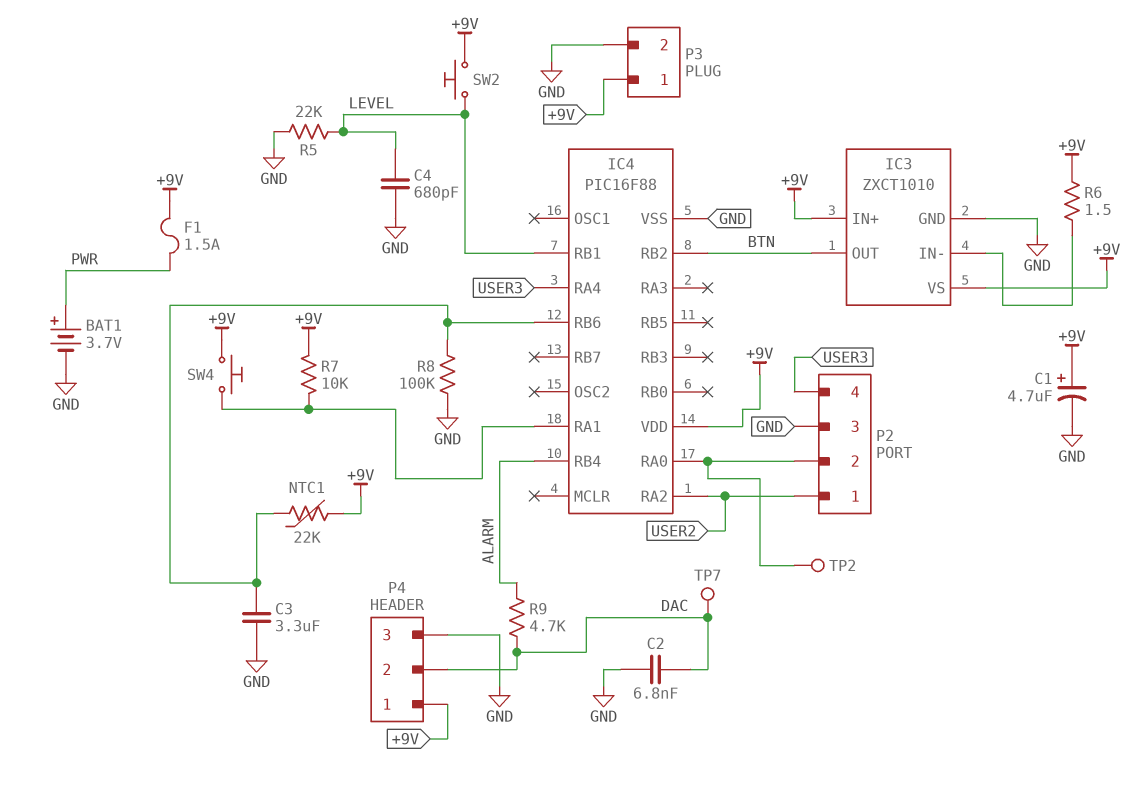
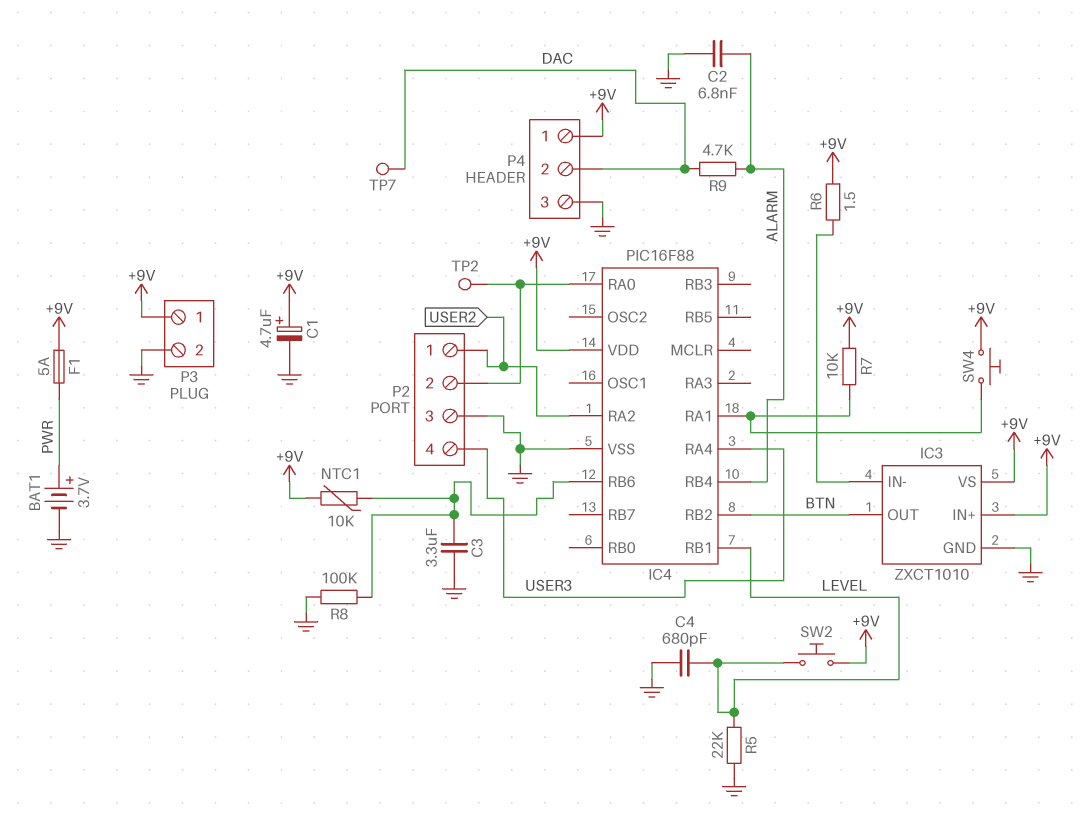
C2: 6.8nF (DAC, GND) -> 6.8nF (ALARM, GND)
F1: 1.5A (+9V, PWR) -> 5A (+9V, PWR)
NTC1: 22k (+9V, IC4/RB6) -> 10k (+9V, IC4/RB6)

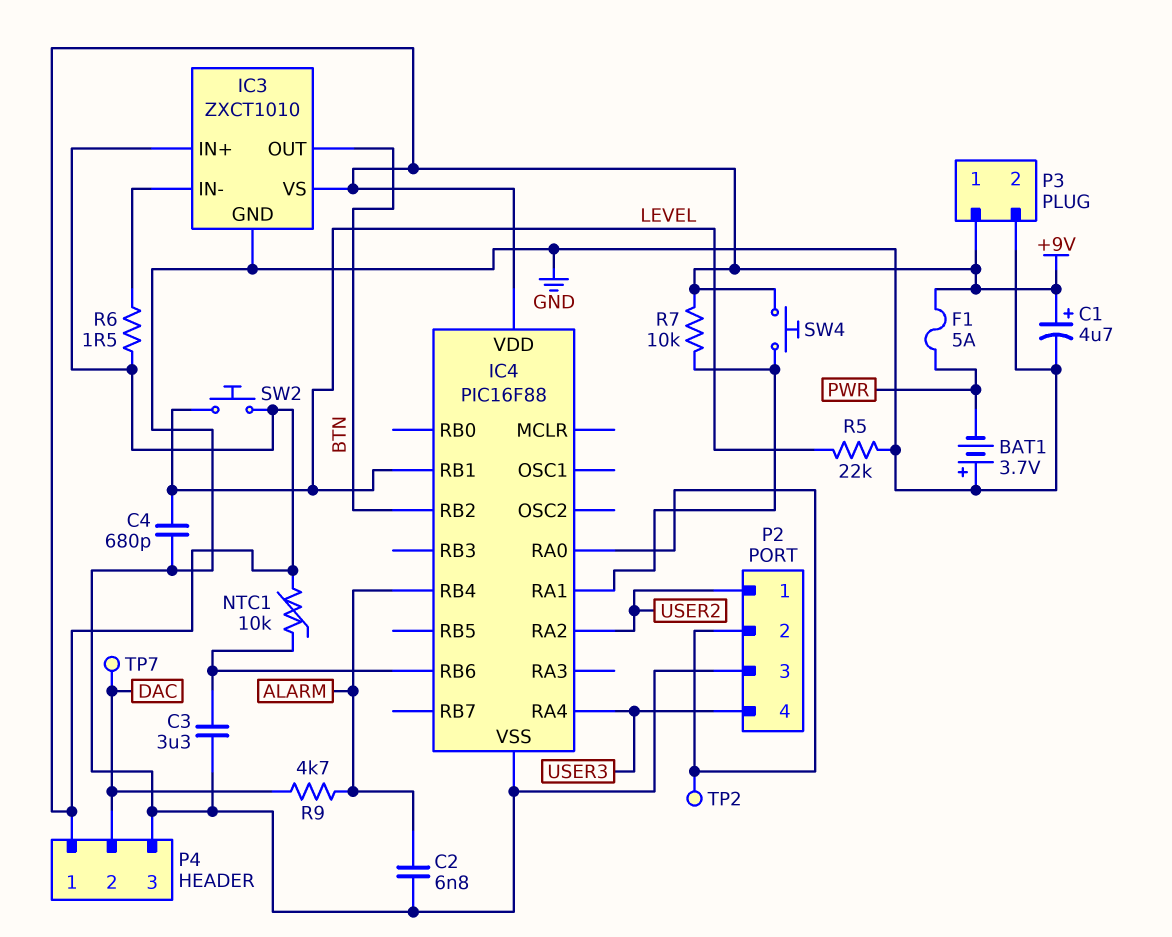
BAT1: 3.7V (plus PWR, minus GND) -> 3.7V (plus GND, minus PWR)
R8: 100k (GND, IC4/RB6) -> none

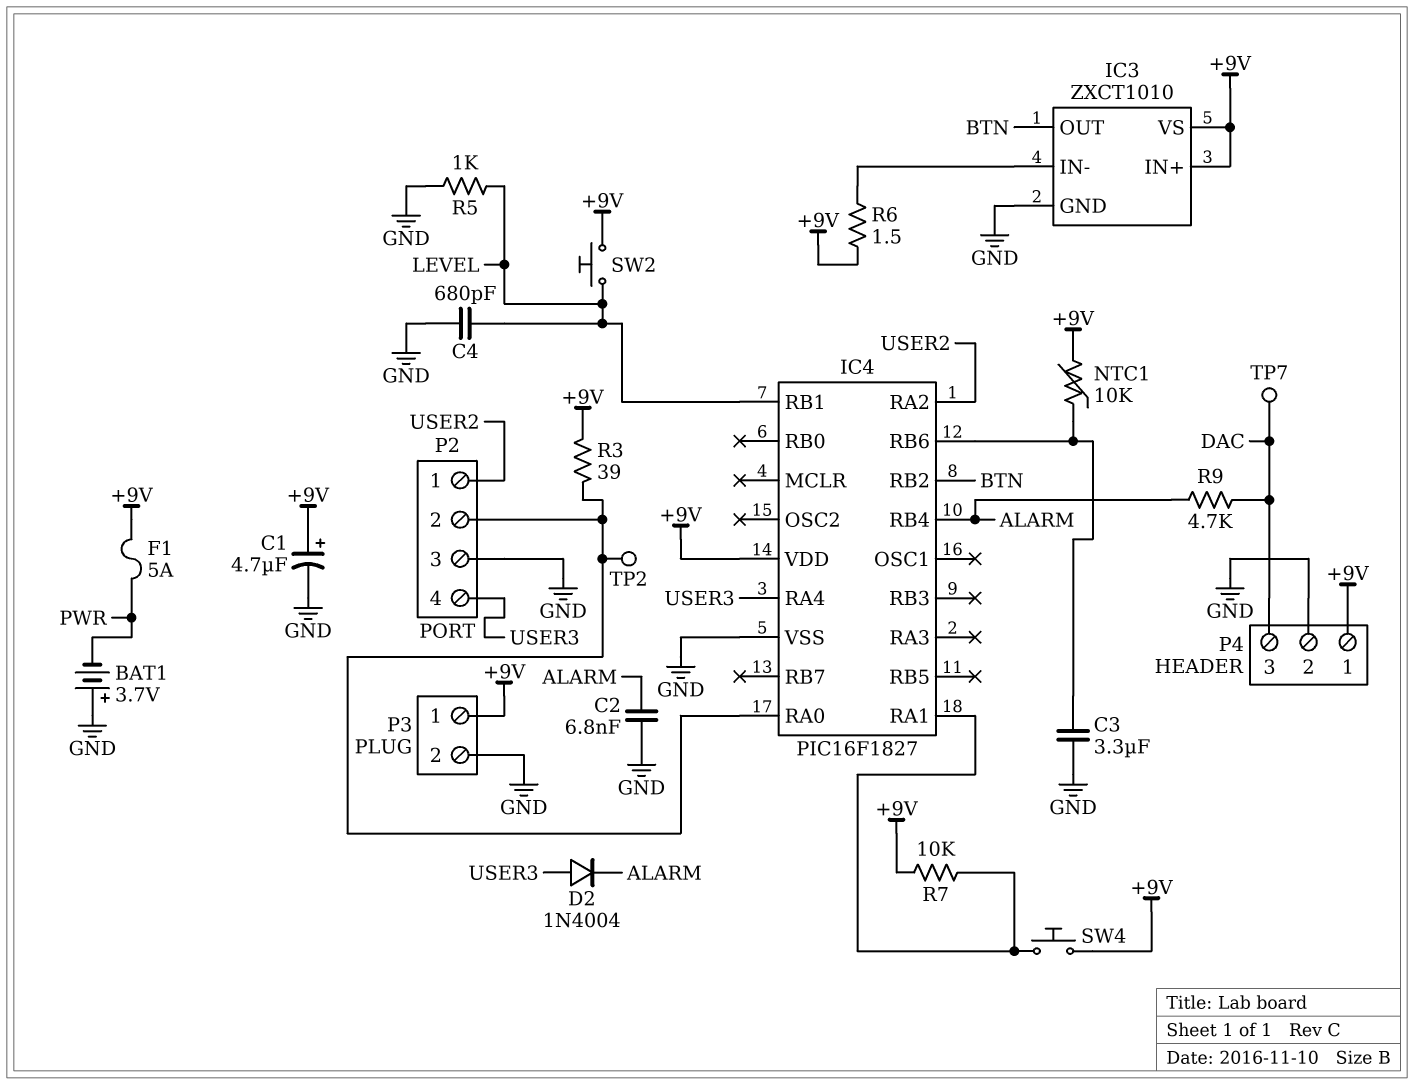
D2: none -> diode 1N4004 (A USER3, K ALARM)
IC4: PIC16F88 -> PIC16F1827
P4 pin 2: DAC -> GND
P4 pin 3: GND -> DAC
R3: none -> 39 (+9V, IC4/RA0)
R5: 22k (GND, LEVEL) -> 1k (GND, LEVEL)

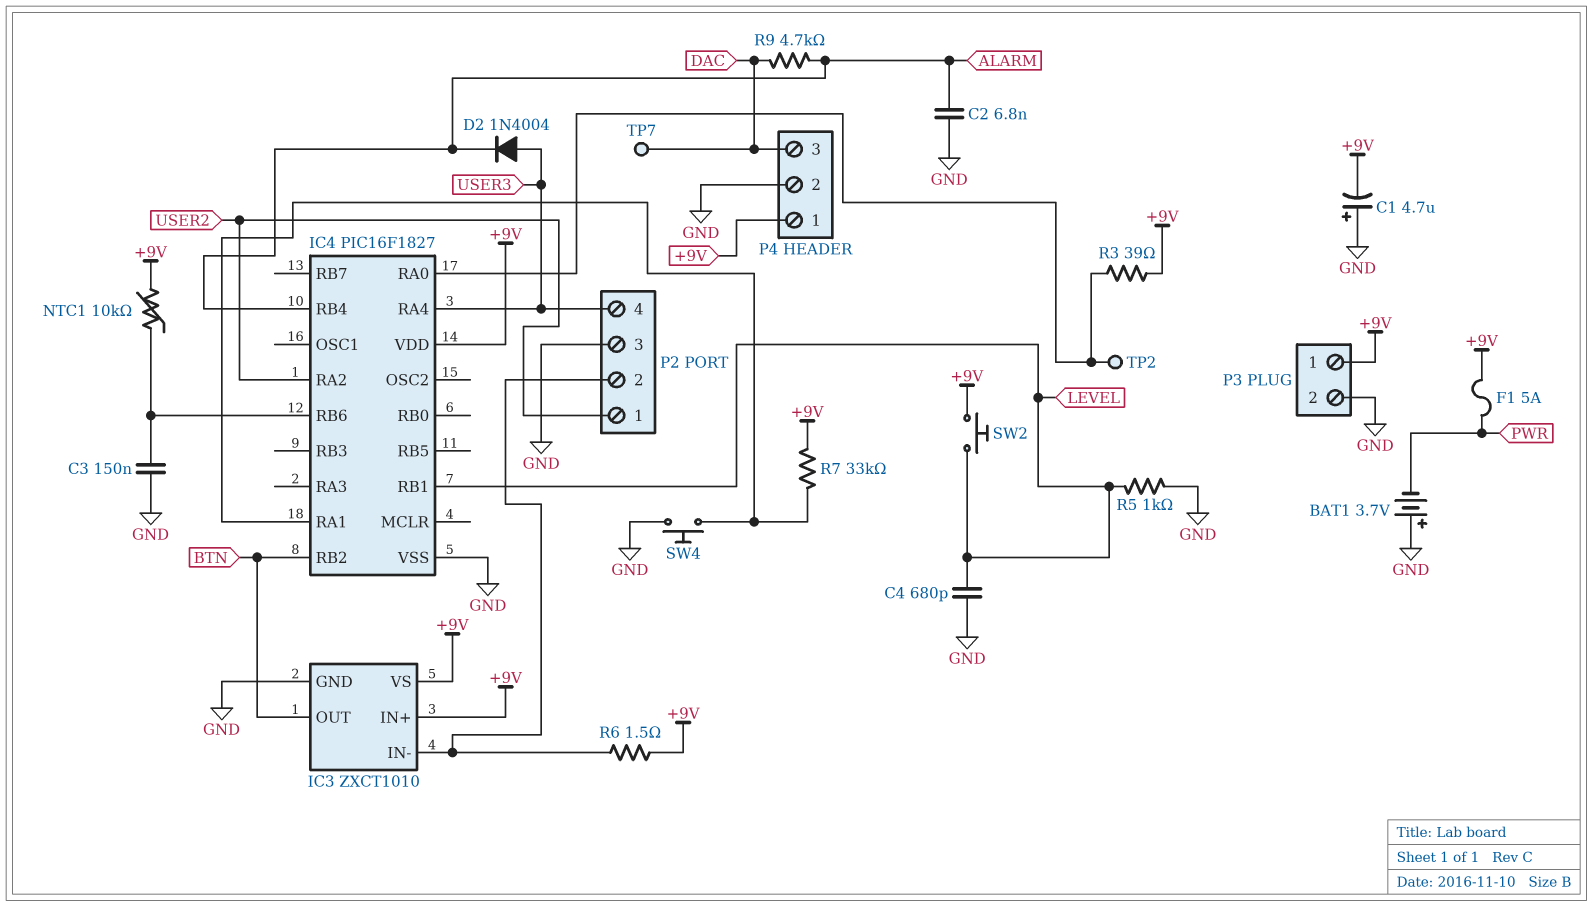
C1: 4.7uF (plus +9V, minus GND) -> 4.7uF (plus GND, minus +9V)
C3: 3.3uF (GND, IC4/RB6) -> 150nF (GND, IC4/RB6)
P2 pin 2: IC4/RA0 -> IC3/IN-
R7: 10k (+9V, IC4/RA1) -> 33k (+9V, IC4/RA1)
SW4: button (+9V, IC4/RA1) -> button (GND, IC4/RA1)

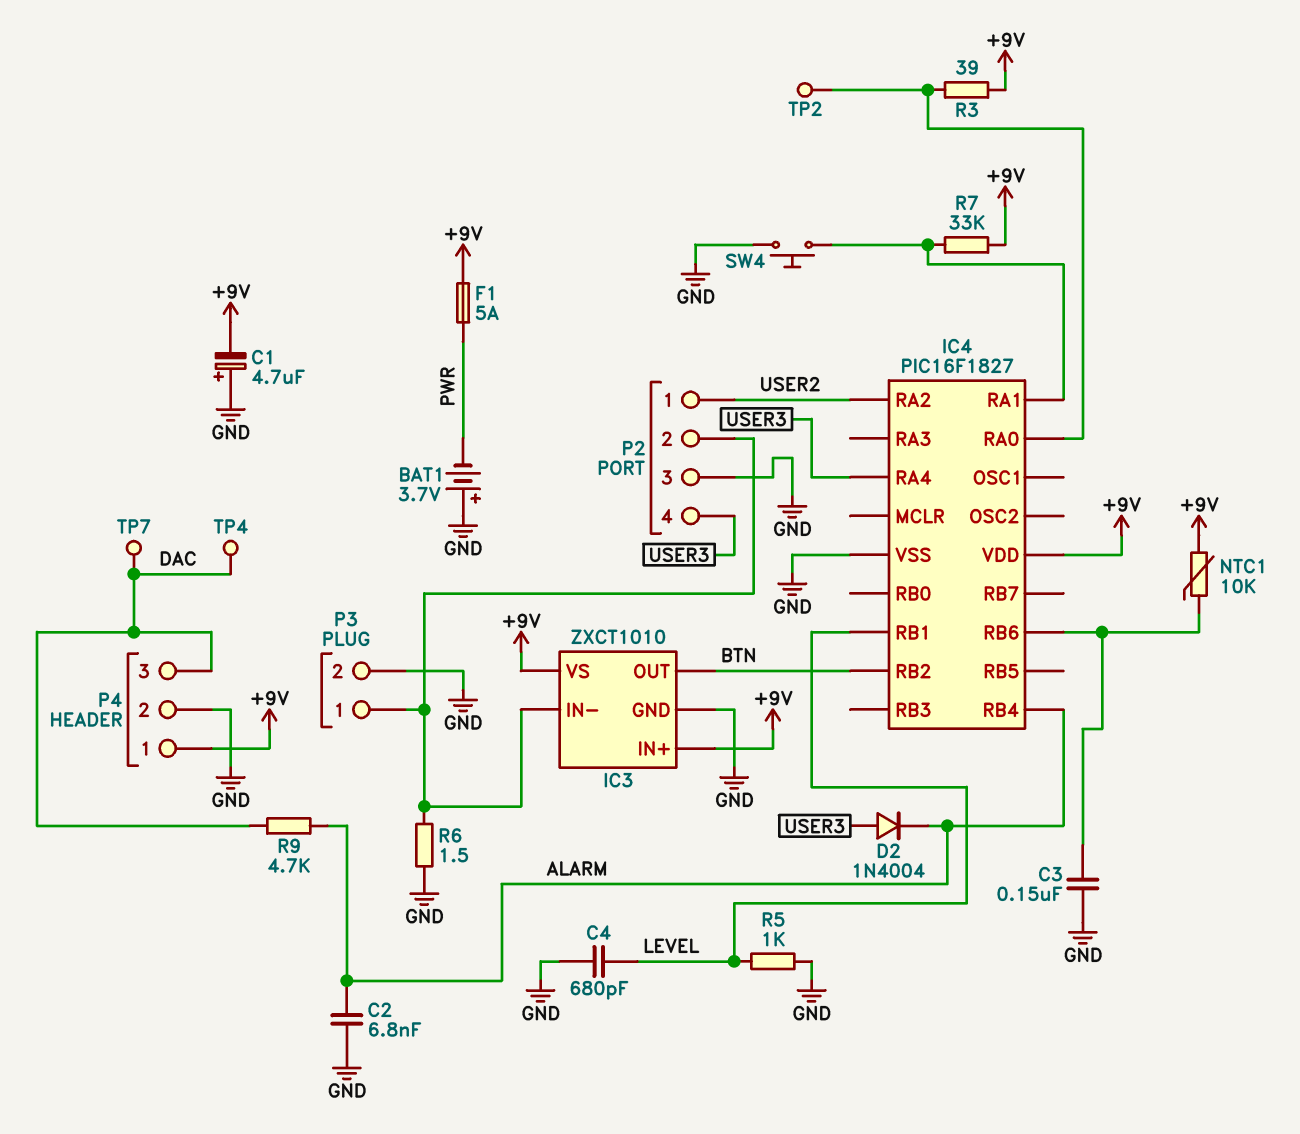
P3 pin 1: +9V -> IC3/IN-
R6: 1.5 (+9V, IC3/IN-) -> 1.5 (GND, IC3/IN-)
SW2: button (+9V, LEVEL) -> none
TP4: none -> test point (DAC)

